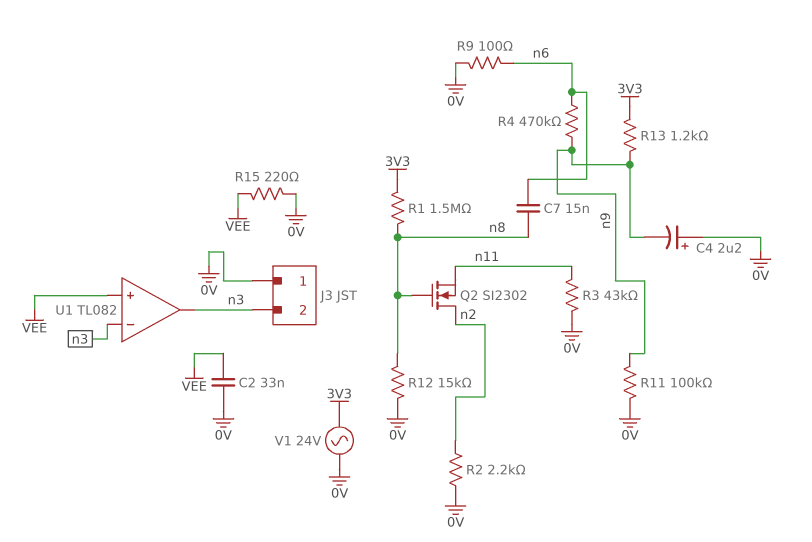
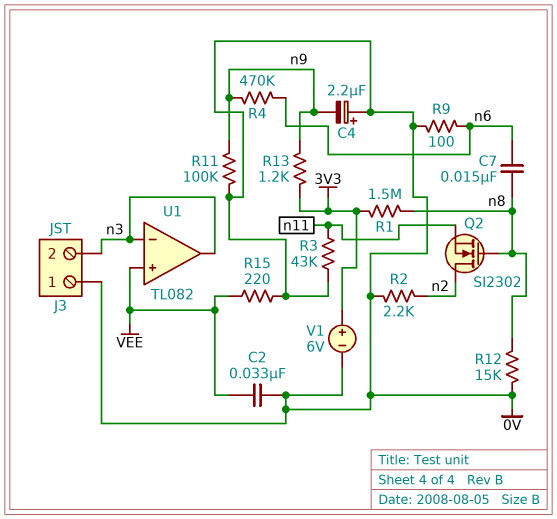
V1: AC 24V (0V, 3V3) -> 6V (plus 3V3, minus 0V)

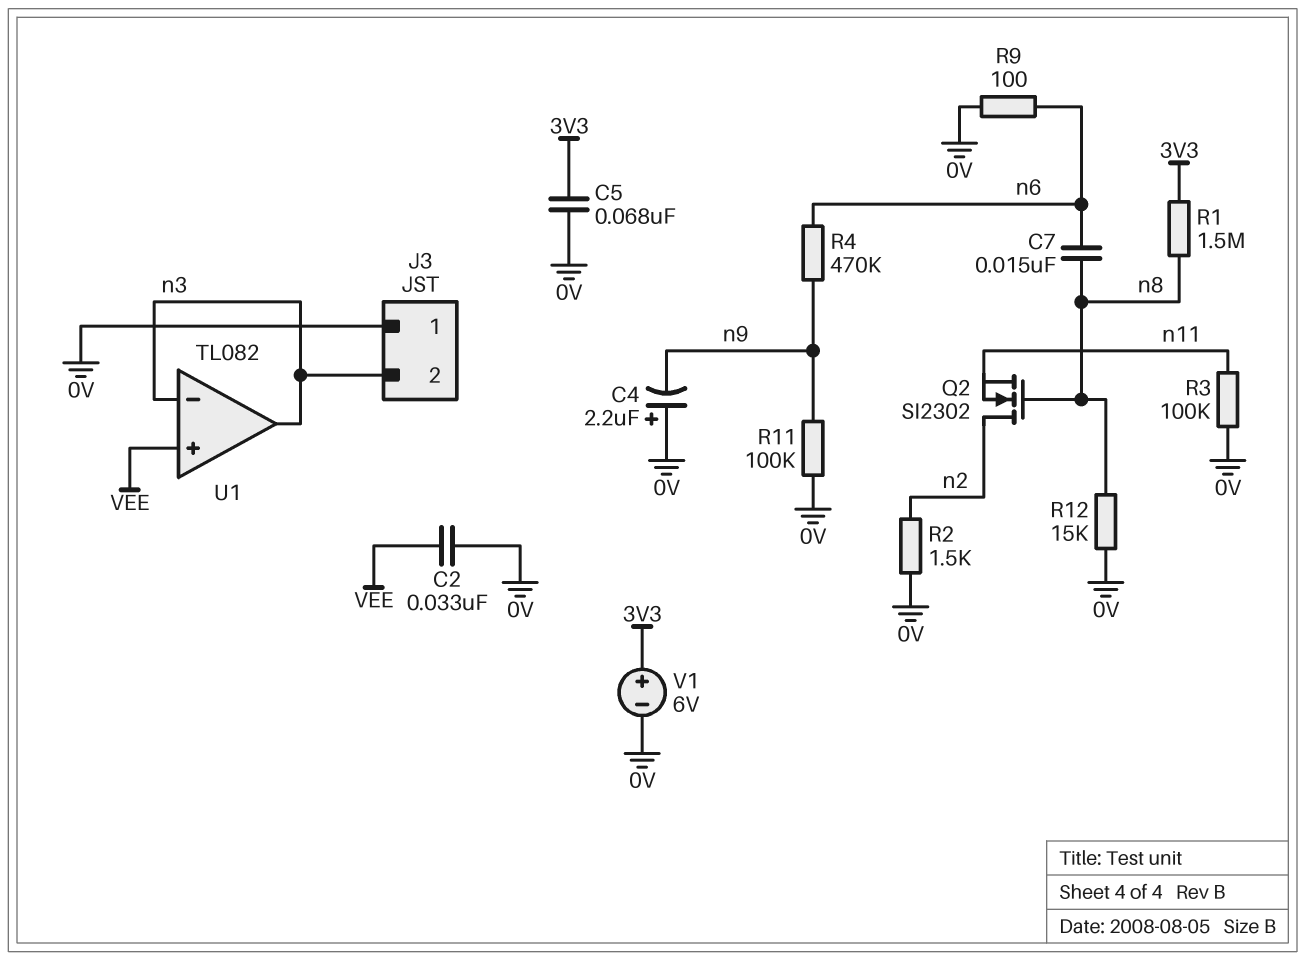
C5: none -> 68nF (0V, 3V3)
R2: 2.2k (0V, n2) -> 1.5k (0V, n2)
R3: 43k (0V, n11) -> 100k (0V, n11)
R13: 1.2k (3V3, n9) -> none
R15: 220 (0V, VEE) -> none

